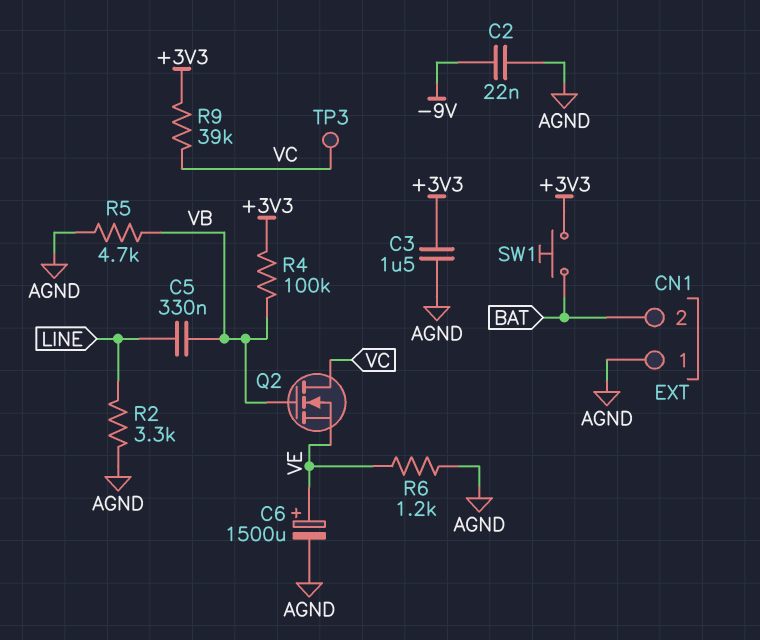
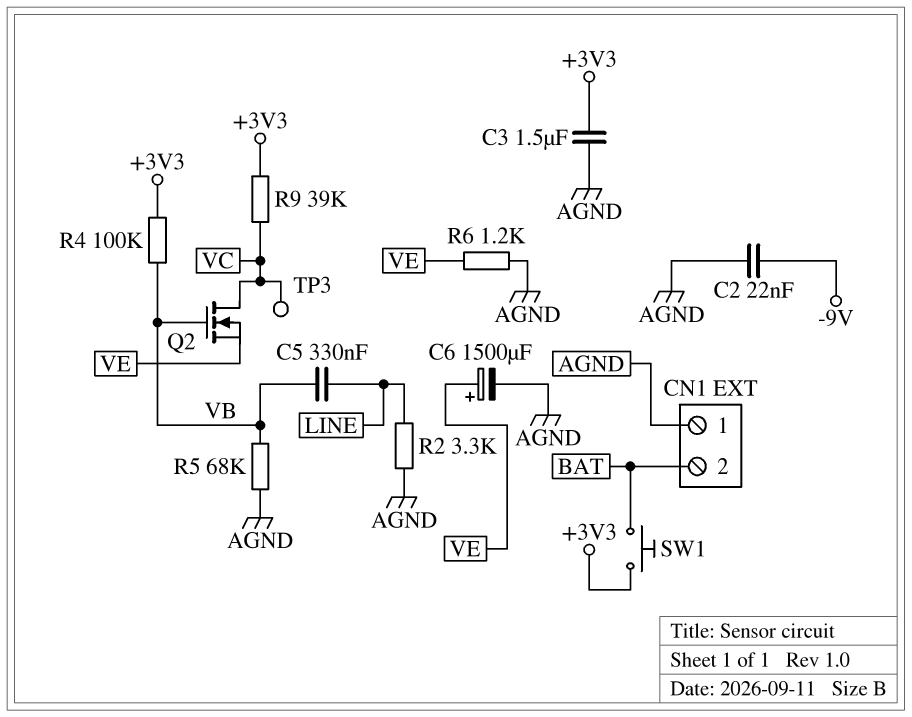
R5: 4.7k (AGND, VB) -> 68k (AGND, VB)

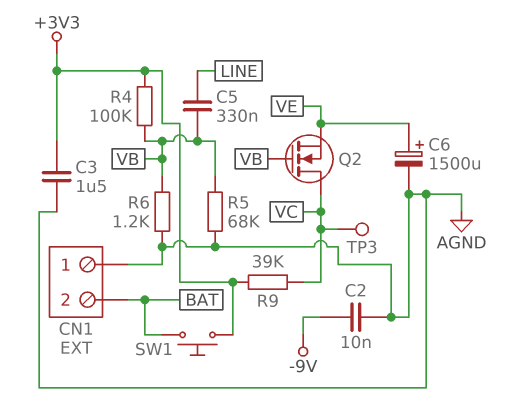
C2: 22nF (-9V, AGND) -> 10nF (-9V, AGND)
R2: 3.3k (AGND, LINE) -> none
R6: 1.2k (AGND, VE) -> 1.2k (AGND, VB)

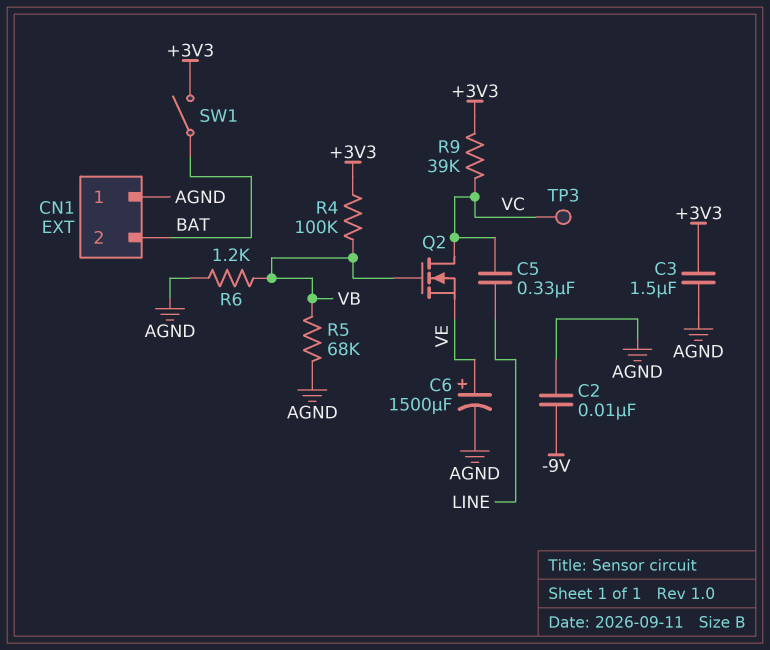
C5: 330nF (LINE, VB) -> 330nF (LINE, VC)
SW1: button (+3V3, BAT) -> switch (+3V3, BAT)

